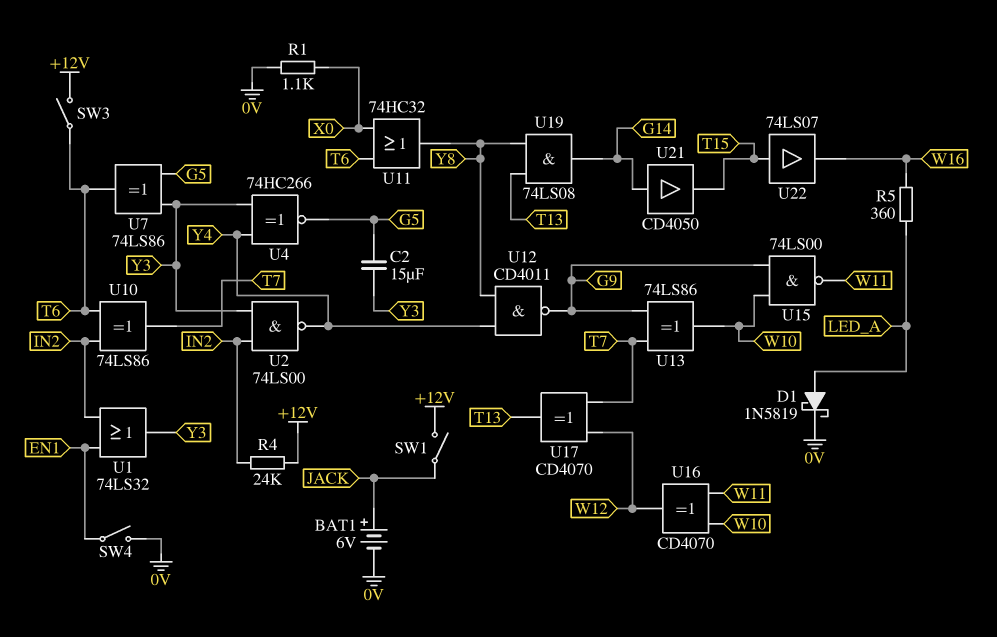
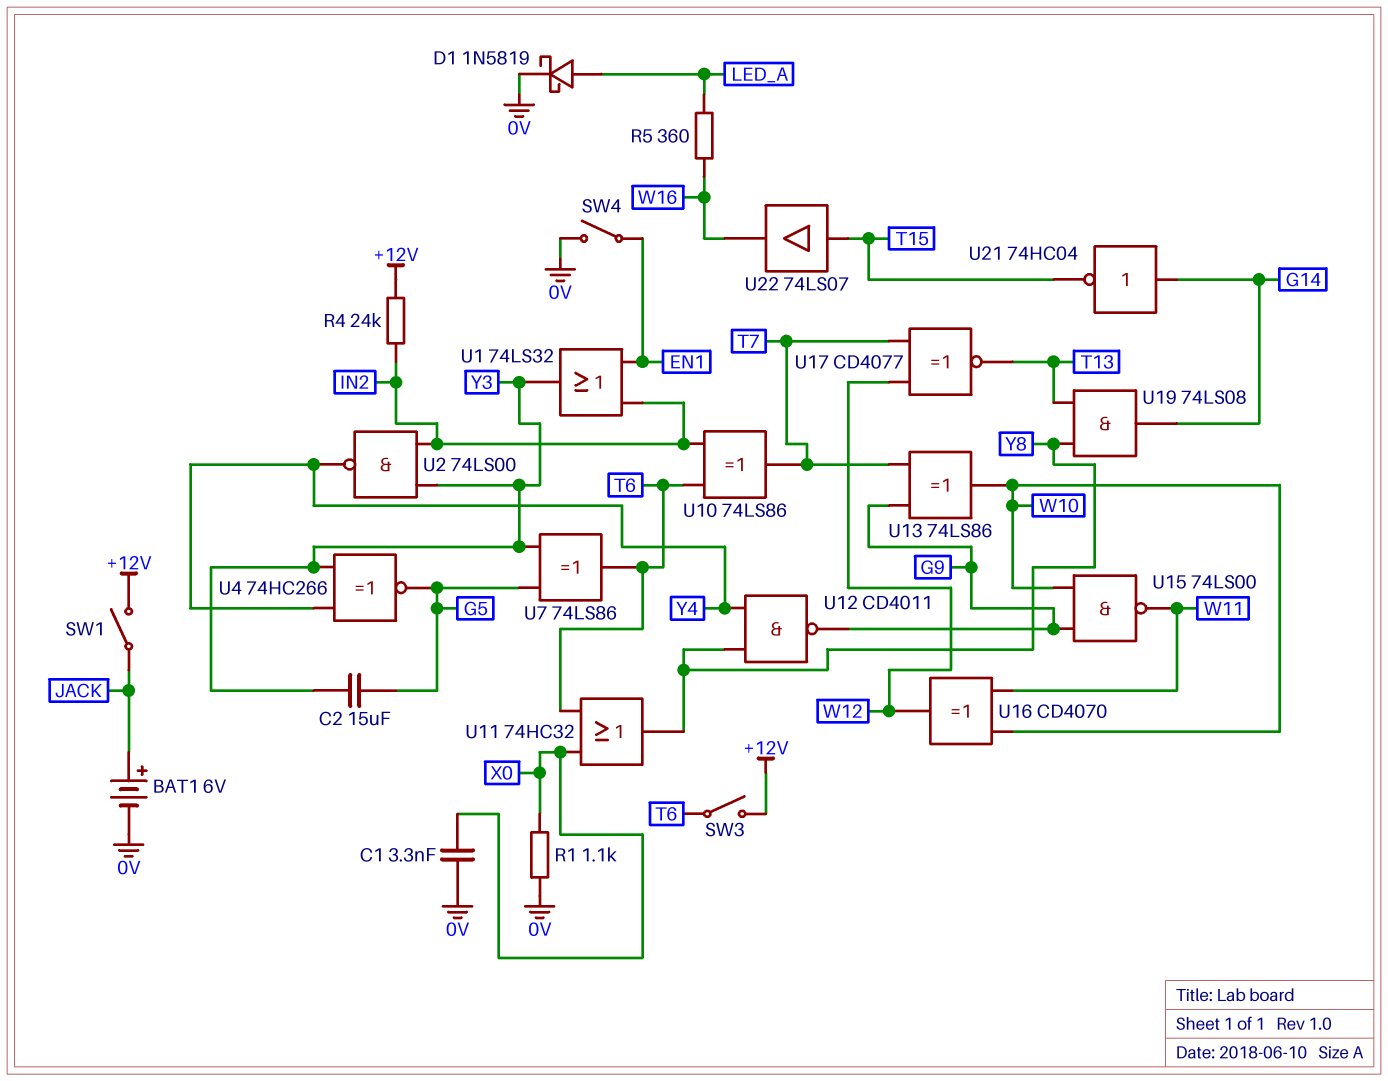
C1: none -> 3.3nF (0V, X0)
U17: XOR CD4070 (in T7, in W12, out T13) -> XNOR CD4077 (in T7, in W12, out T13)
U21: buffer CD4050 (in G14, out T15) -> NOT 74HC04 (in G14, out T15)

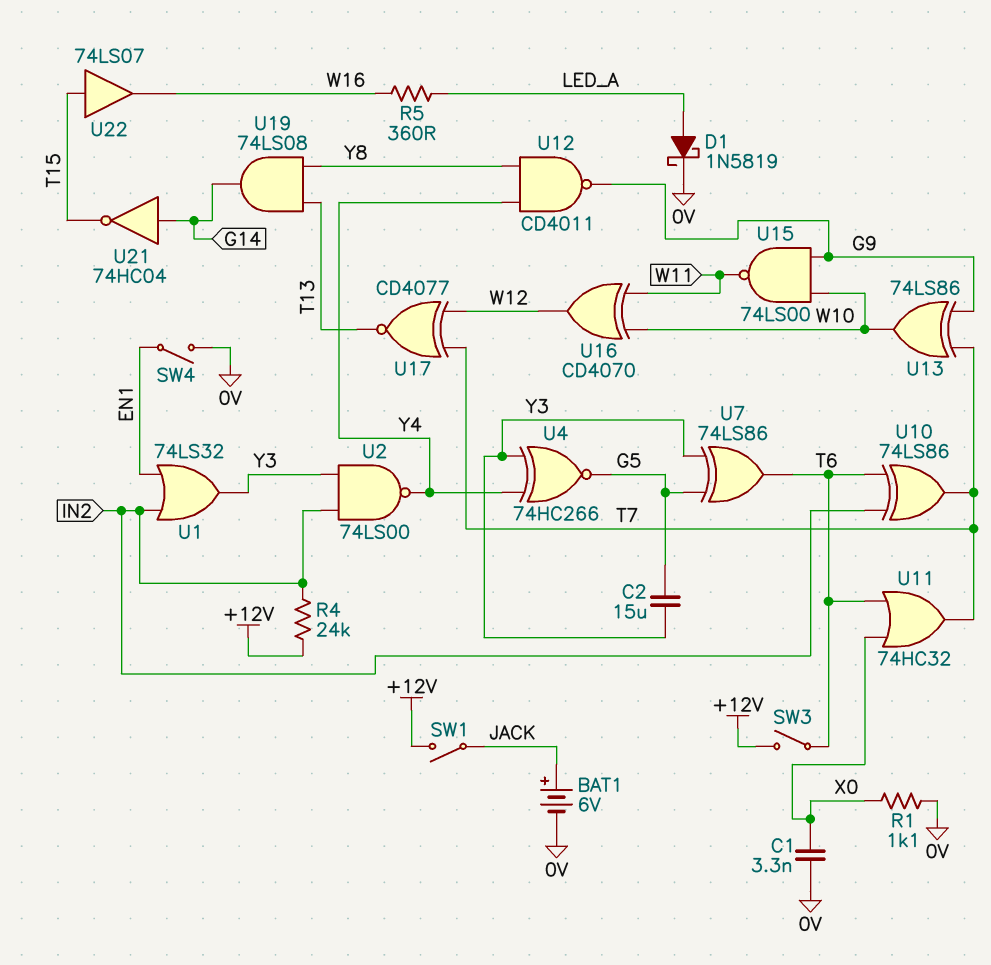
U11: OR 74HC32 (in T6, in X0, out Y8) -> OR 74HC32 (in T6, in X0, out T7)

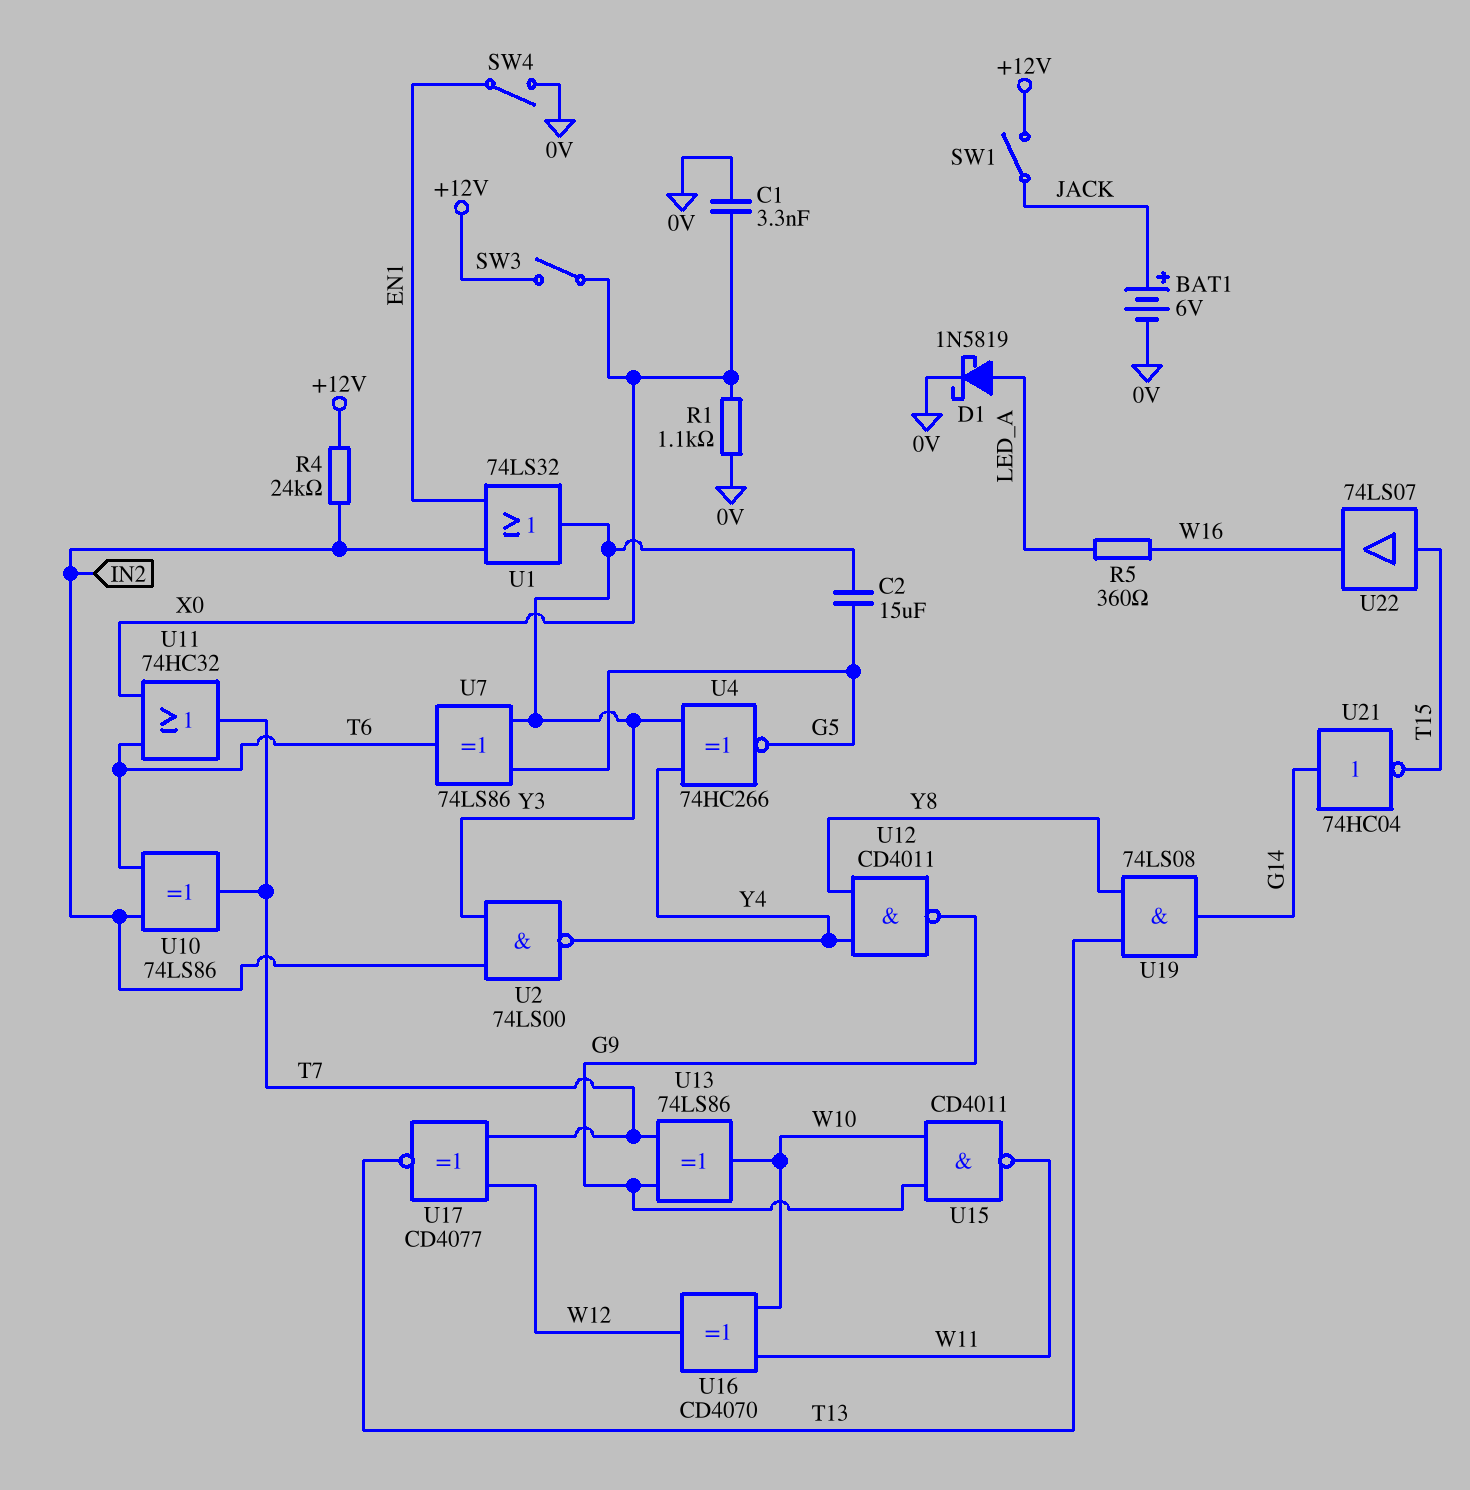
SW3: switch (+12V, T6) -> switch (+12V, X0)
U15: NAND 74LS00 (in G9, in W10, out W11) -> NAND CD4011 (in G9, in W10, out W11)

